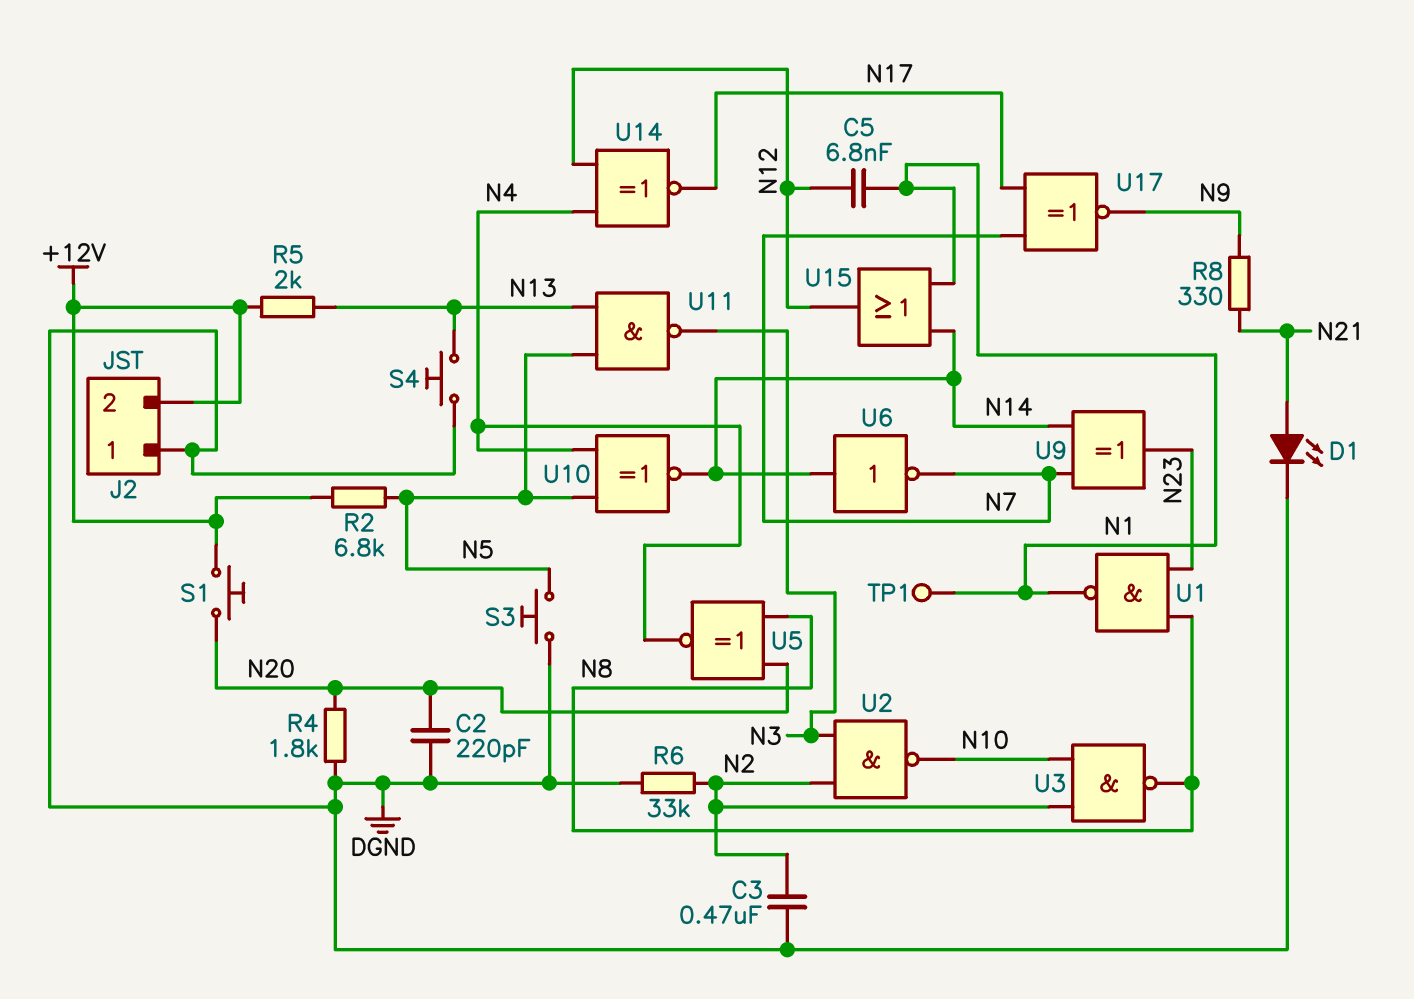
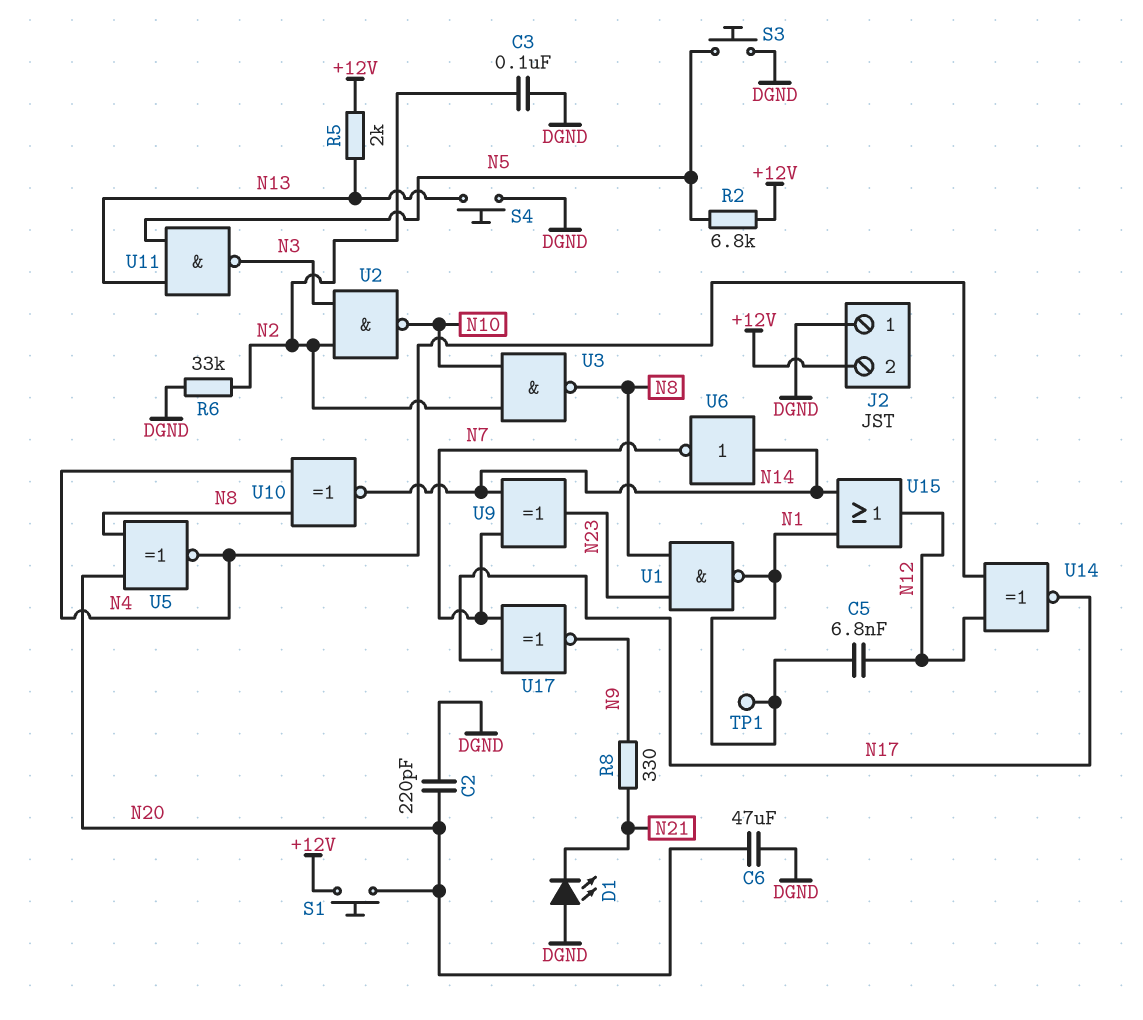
C3: 470nF (DGND, N2) -> 100nF (DGND, N2)
C6: none -> 47uF (DGND, N20)
D1: LED (A N21, K DGND) -> LED (A DGND, K N21)
R4: 1.8k (DGND, N20) -> none
U10: XNOR (in N4, in N5, out N14) -> XNOR (in N4, in N8, out N14)

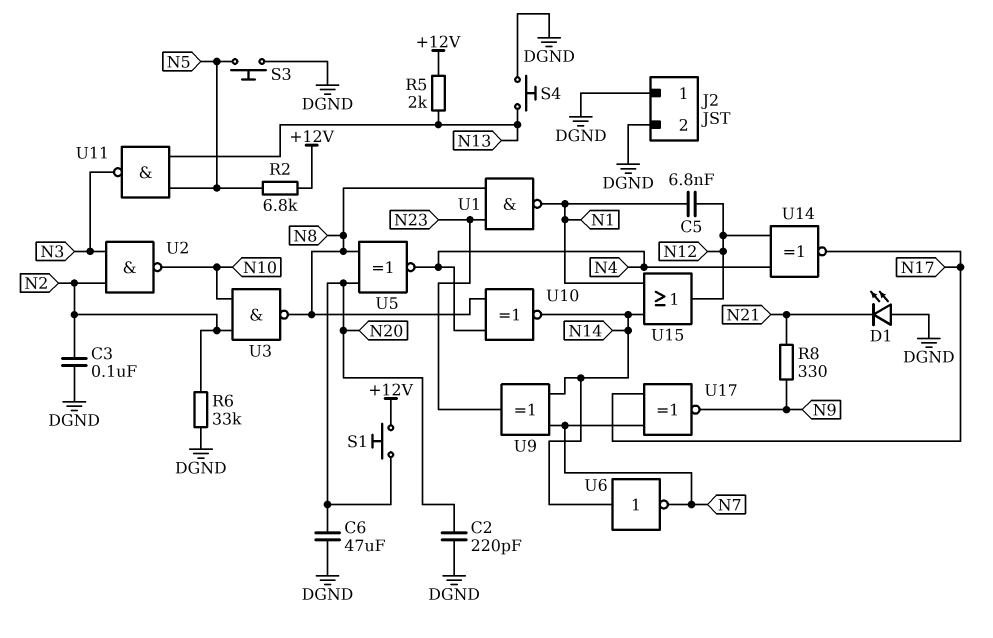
J2 pin 2: +12V -> DGND
TP1: test point (N1) -> none

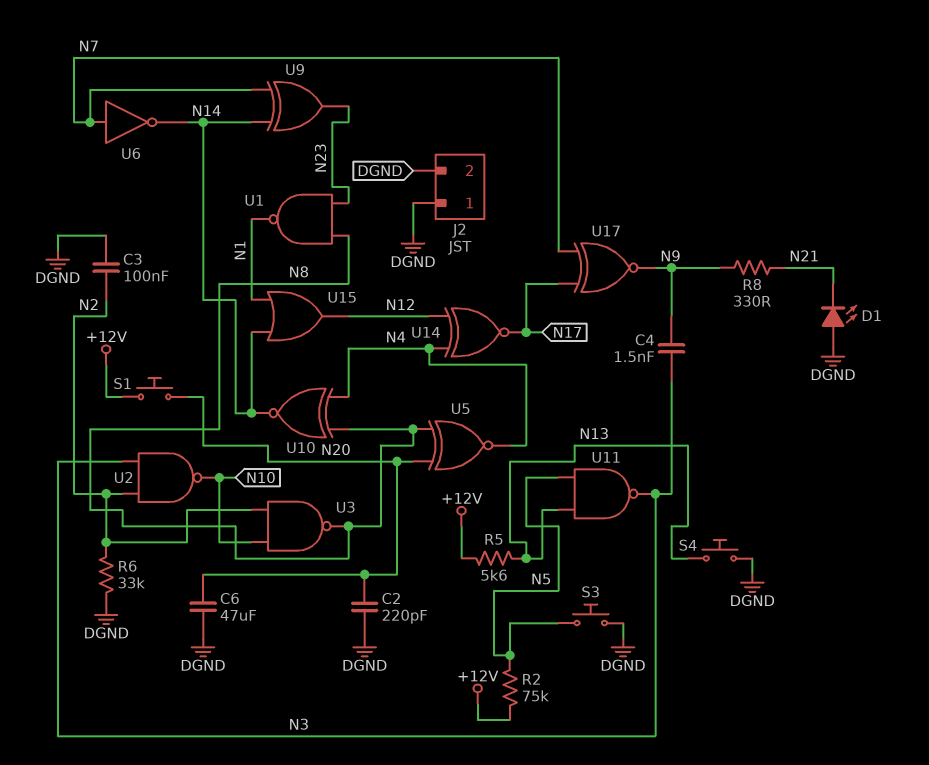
C4: none -> 1.5nF (N3, N9)
C5: 6.8nF (N1, N12) -> none
R2: 6.8k (+12V, N5) -> 75k (+12V, N5)
R5: 2k (+12V, N13) -> 5.6k (+12V, N13)
U6: NOT (in N14, out N7) -> NOT (in N7, out N14)

